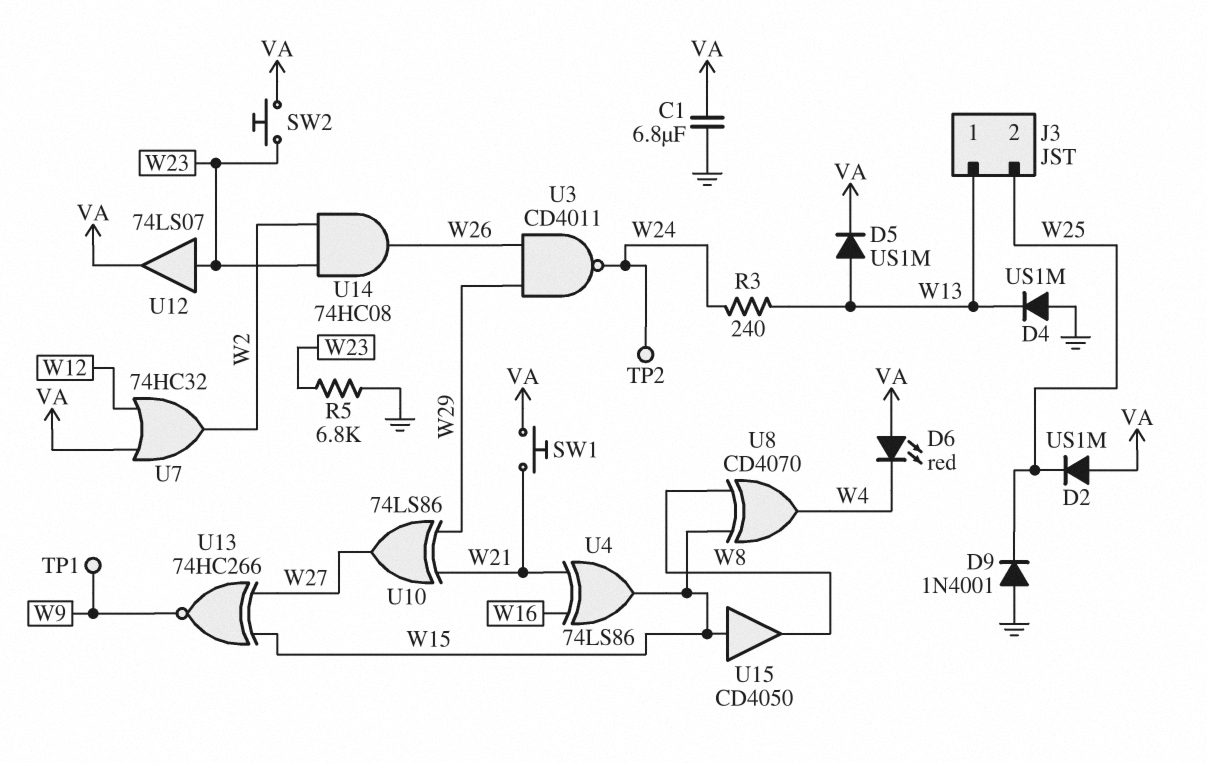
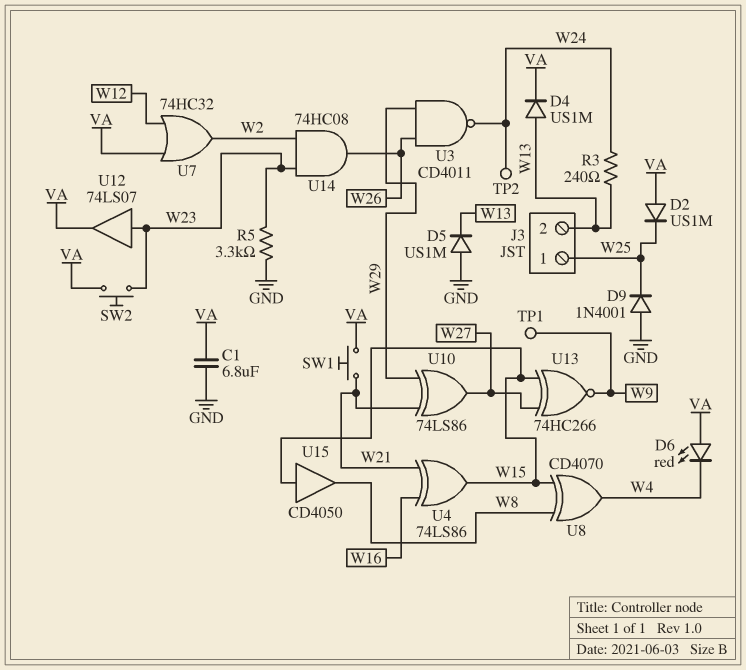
D4: diode US1M (A GND, K W13) -> diode US1M (A W13, K VA)
D5: diode US1M (A W13, K VA) -> diode US1M (A GND, K W13)
J3 pin 1: W13 -> W25
J3 pin 2: W25 -> W13
R5: 6.8k (GND, W23) -> 3.3k (GND, W23)

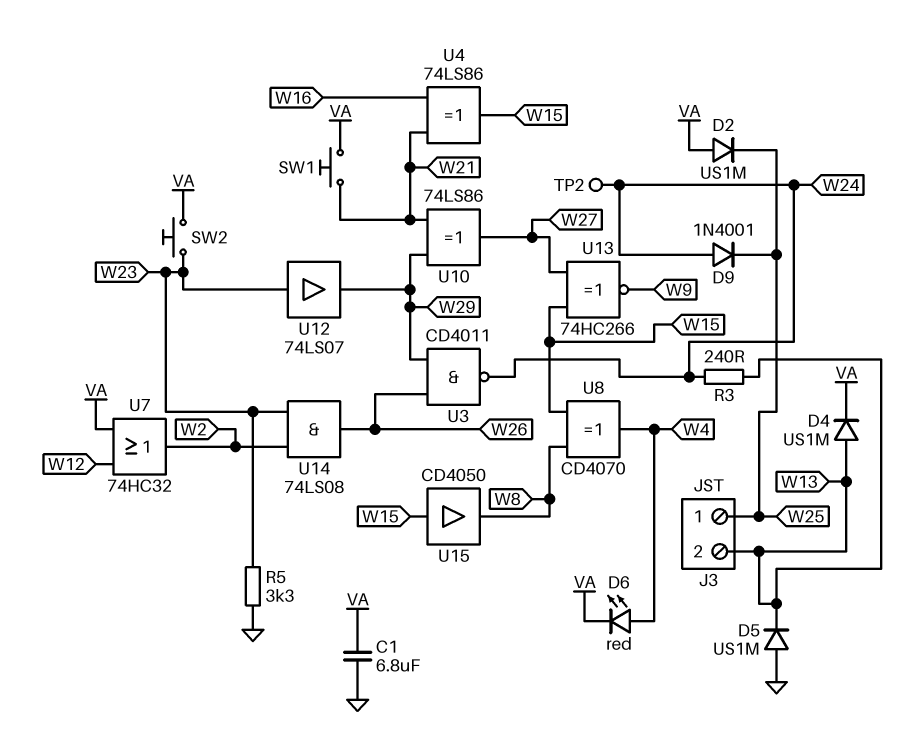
D6: LED red (A VA, K W4) -> LED red (A W4, K VA)
D9: diode 1N4001 (A GND, K W25) -> diode 1N4001 (A W24, K W25)
TP1: test point (W9) -> none
U12: buffer 74LS07 (in W23, out VA) -> buffer 74LS07 (in W23, out W29)
U14: AND 74HC08 (in W2, in W23, out W26) -> AND 74LS08 (in W2, in W23, out W26)

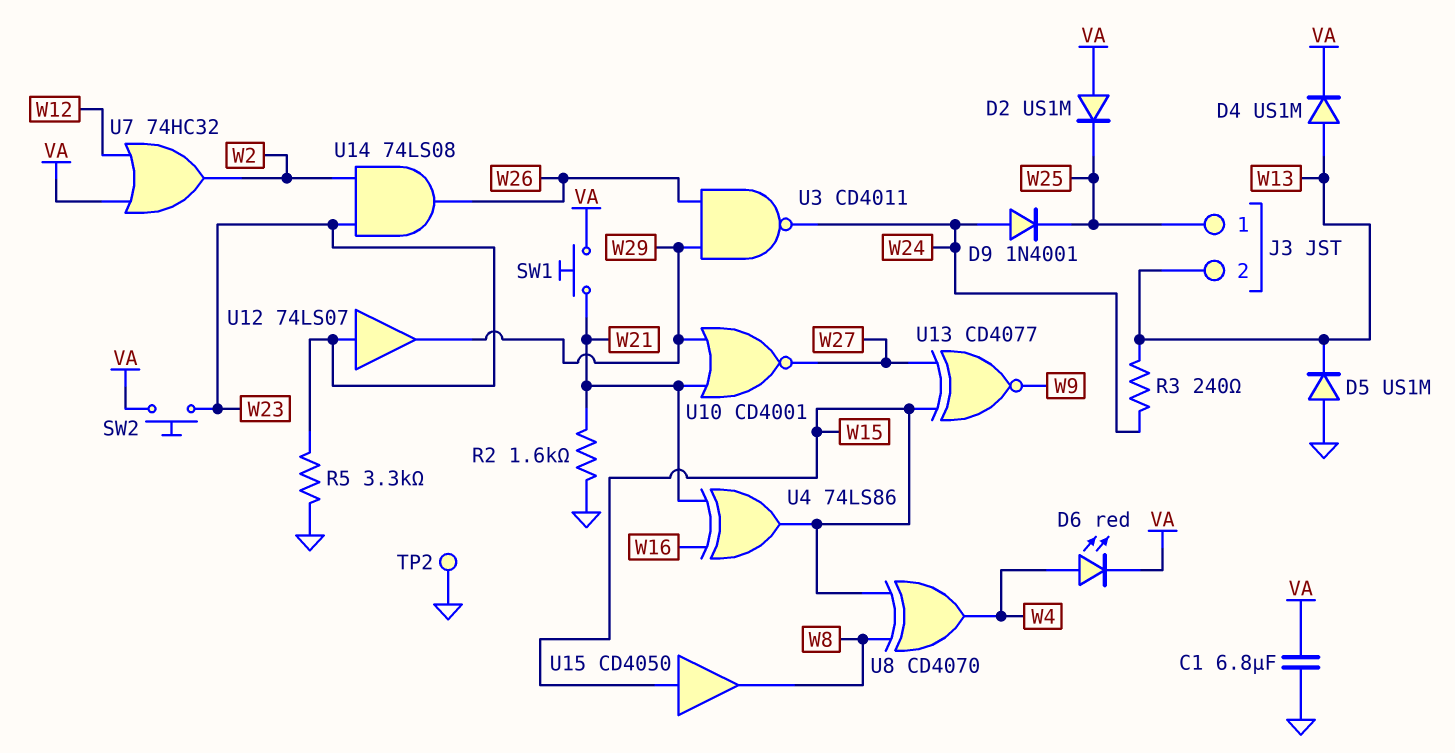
R2: none -> 1.6k (GND, W21)
TP2: test point (W24) -> test point (GND)
U10: XOR 74LS86 (in W21, in W29, out W27) -> NOR CD4001 (in W21, in W29, out W27)
U13: XNOR 74HC266 (in W15, in W27, out W9) -> XNOR CD4077 (in W15, in W27, out W9)

